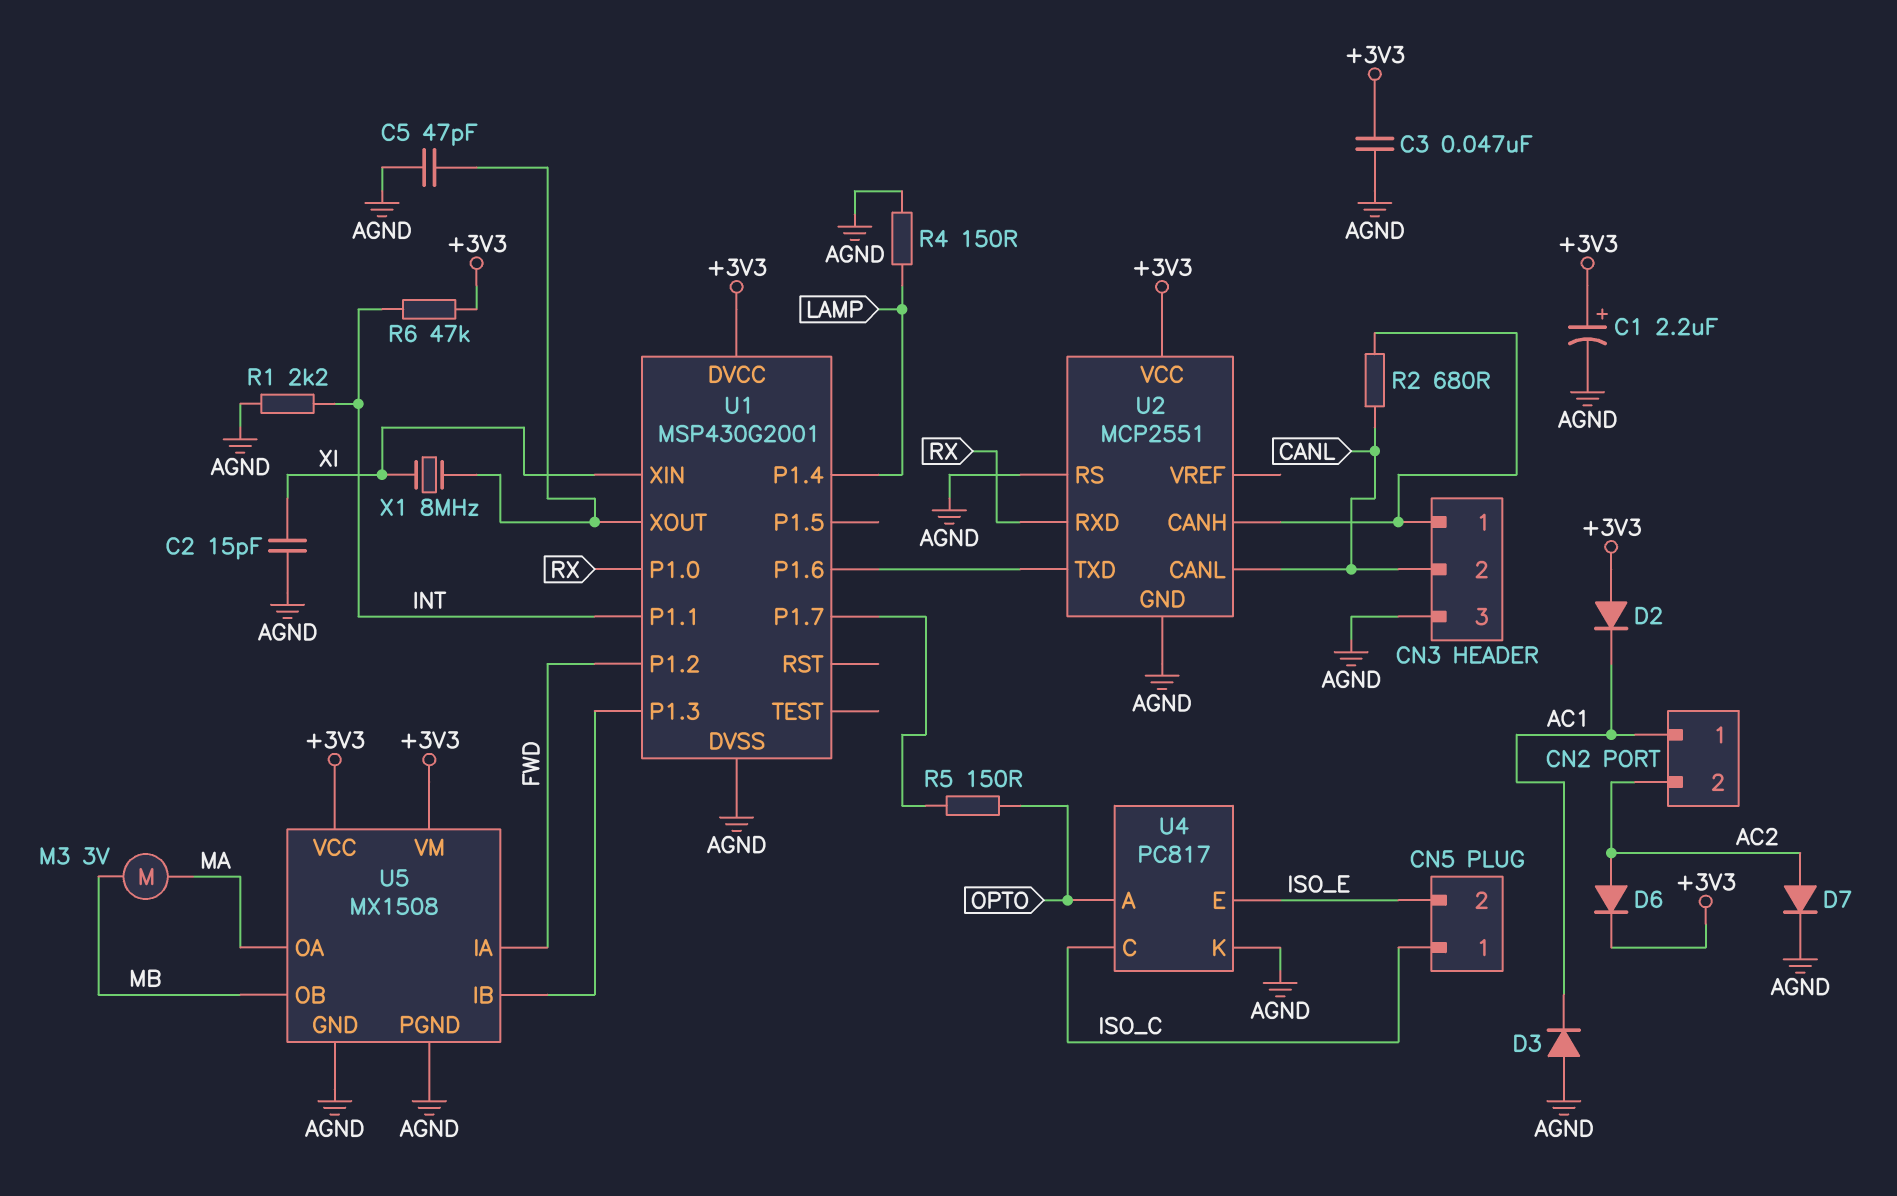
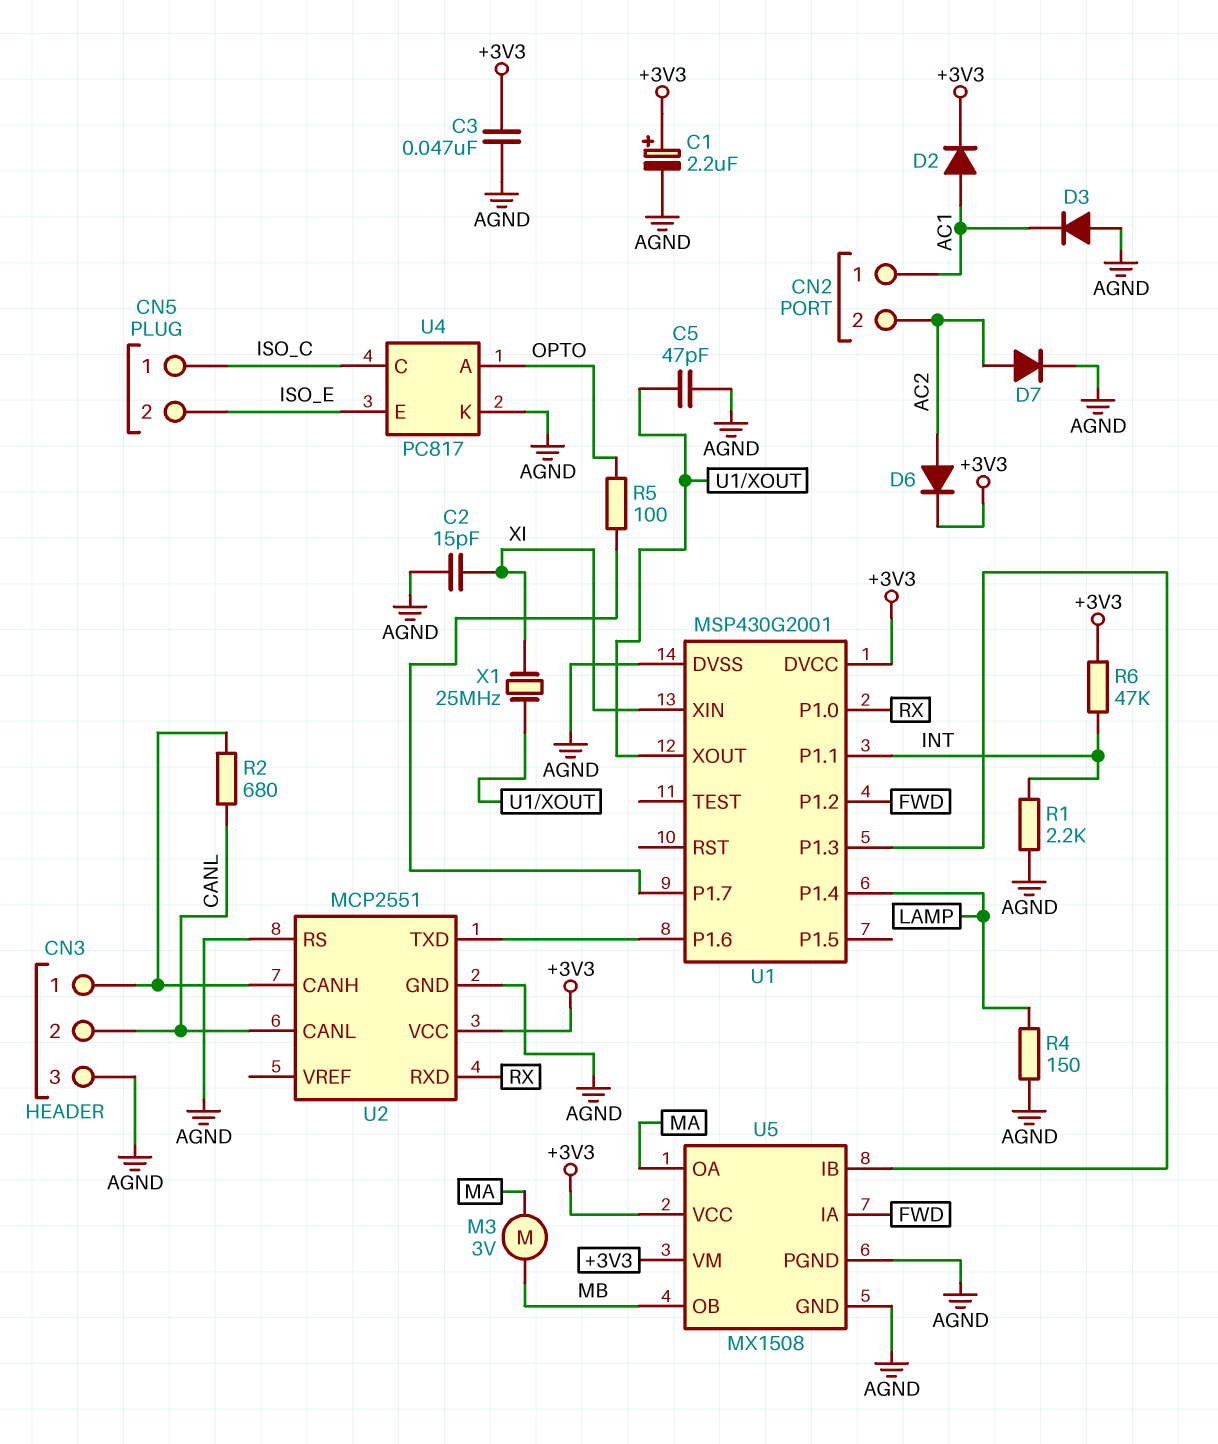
D2: diode (A +3V3, K AC1) -> diode (A AC1, K +3V3)
R5: 150 (OPTO, U1/P1.7) -> 100 (OPTO, U1/P1.7)
X1: 8MHz (U1/XOUT, XI) -> 25MHz (U1/XOUT, XI)

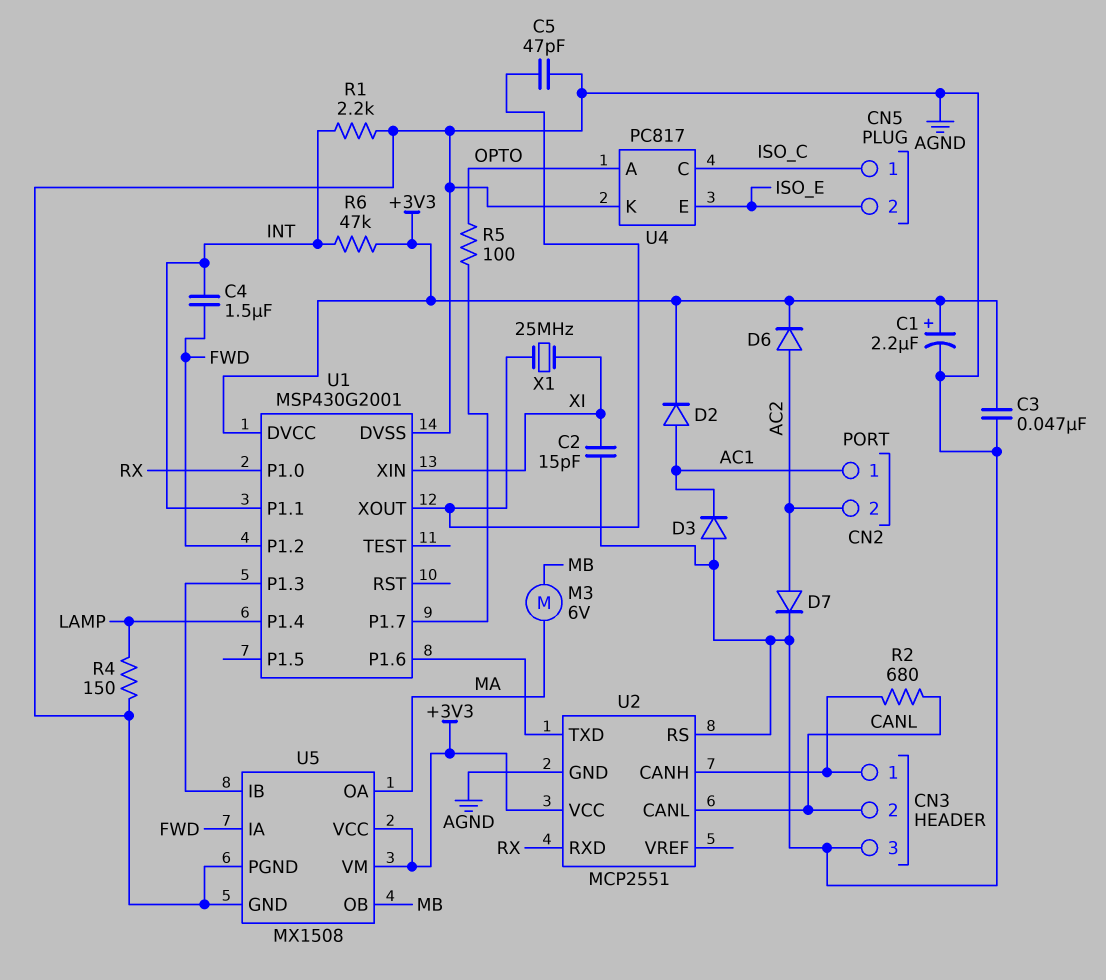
C4: none -> 1.5uF (FWD, INT)
M3: motor 3V (MA, MB) -> motor 6V (MA, MB)

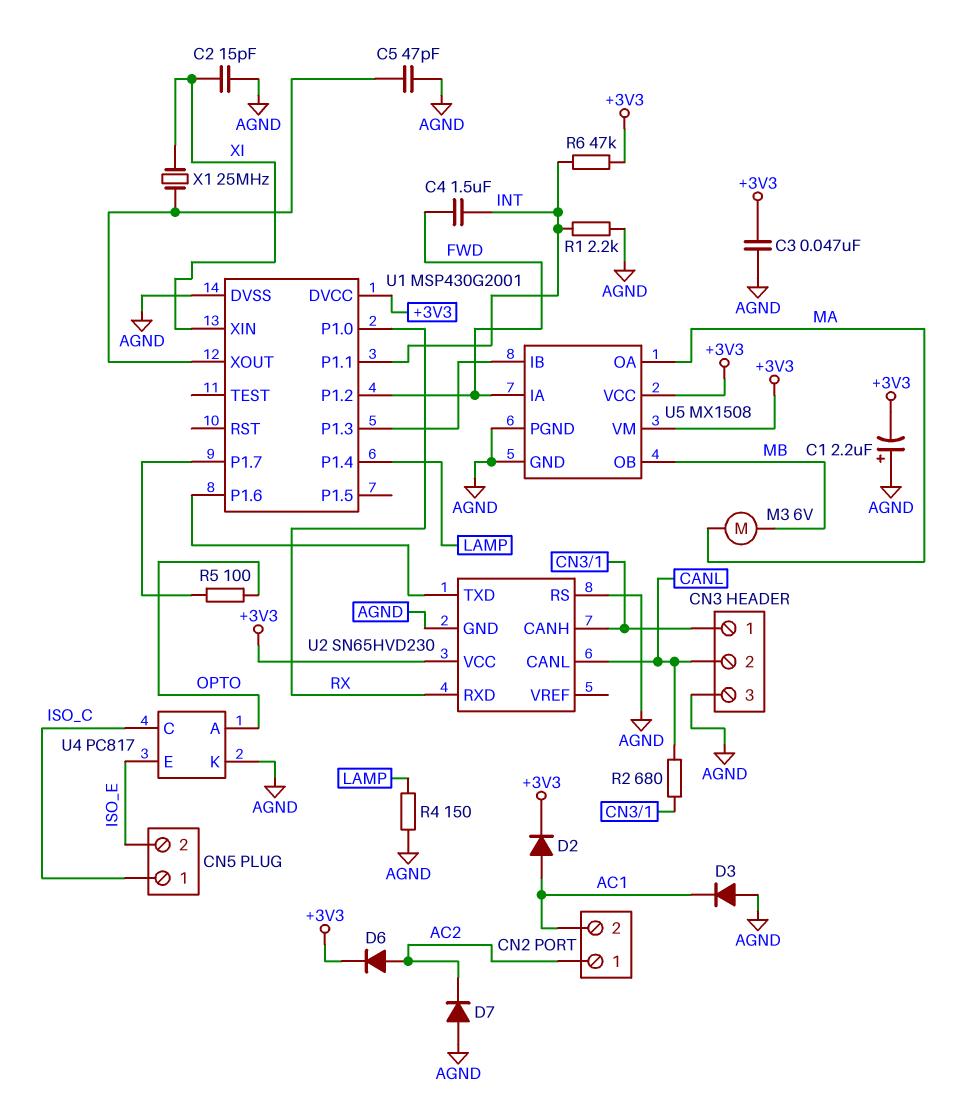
C1: 2.2uF (plus +3V3, minus AGND) -> 2.2uF (plus AGND, minus +3V3)
CN2 pin 1: AC1 -> AC2
CN2 pin 2: AC2 -> AC1
D7: diode (A AC2, K AGND) -> diode (A AGND, K AC2)
U2: MCP2551 -> SN65HVD230

